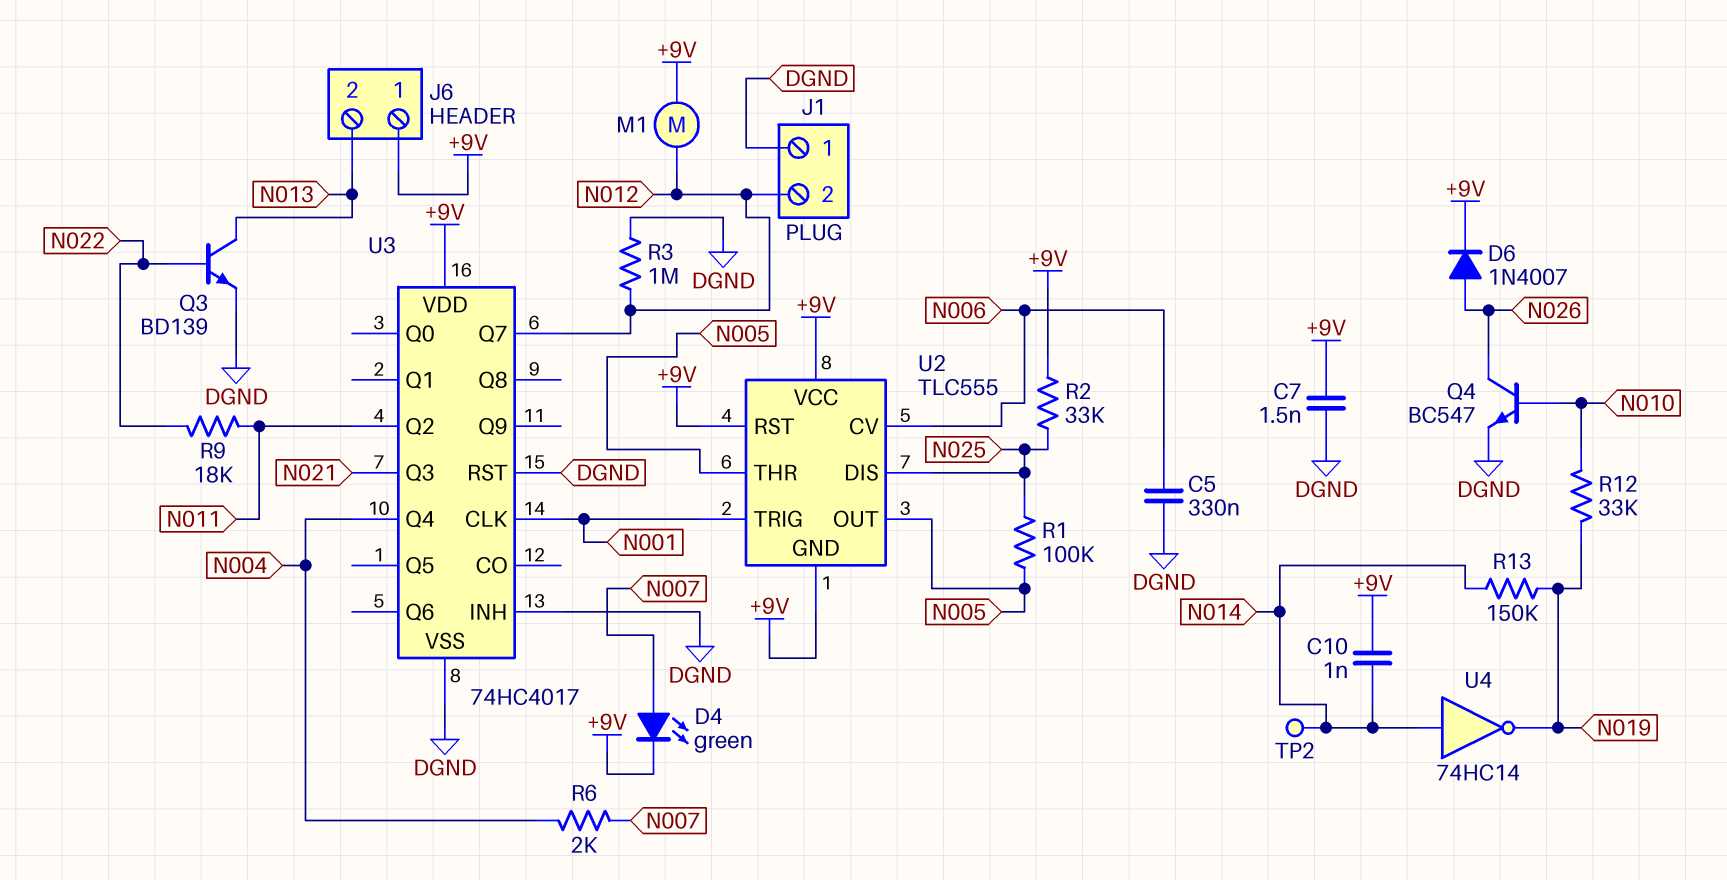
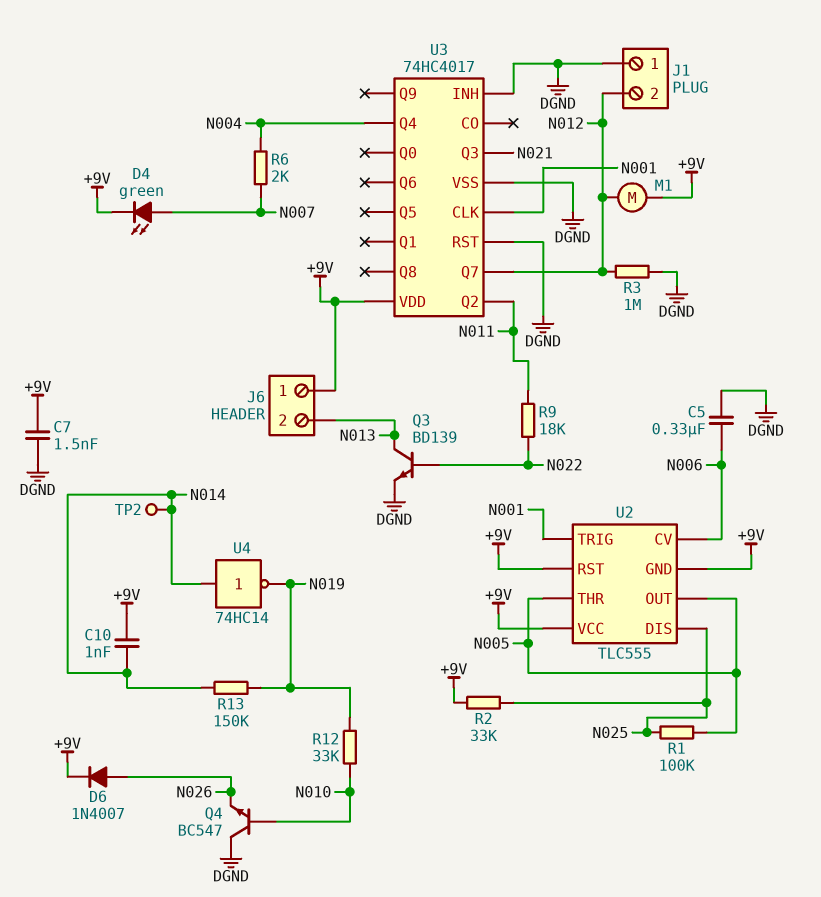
Q4: NPN BC547 (B N010, C N026, E DGND) -> NPN BC547 (B N010, C DGND, E N026)

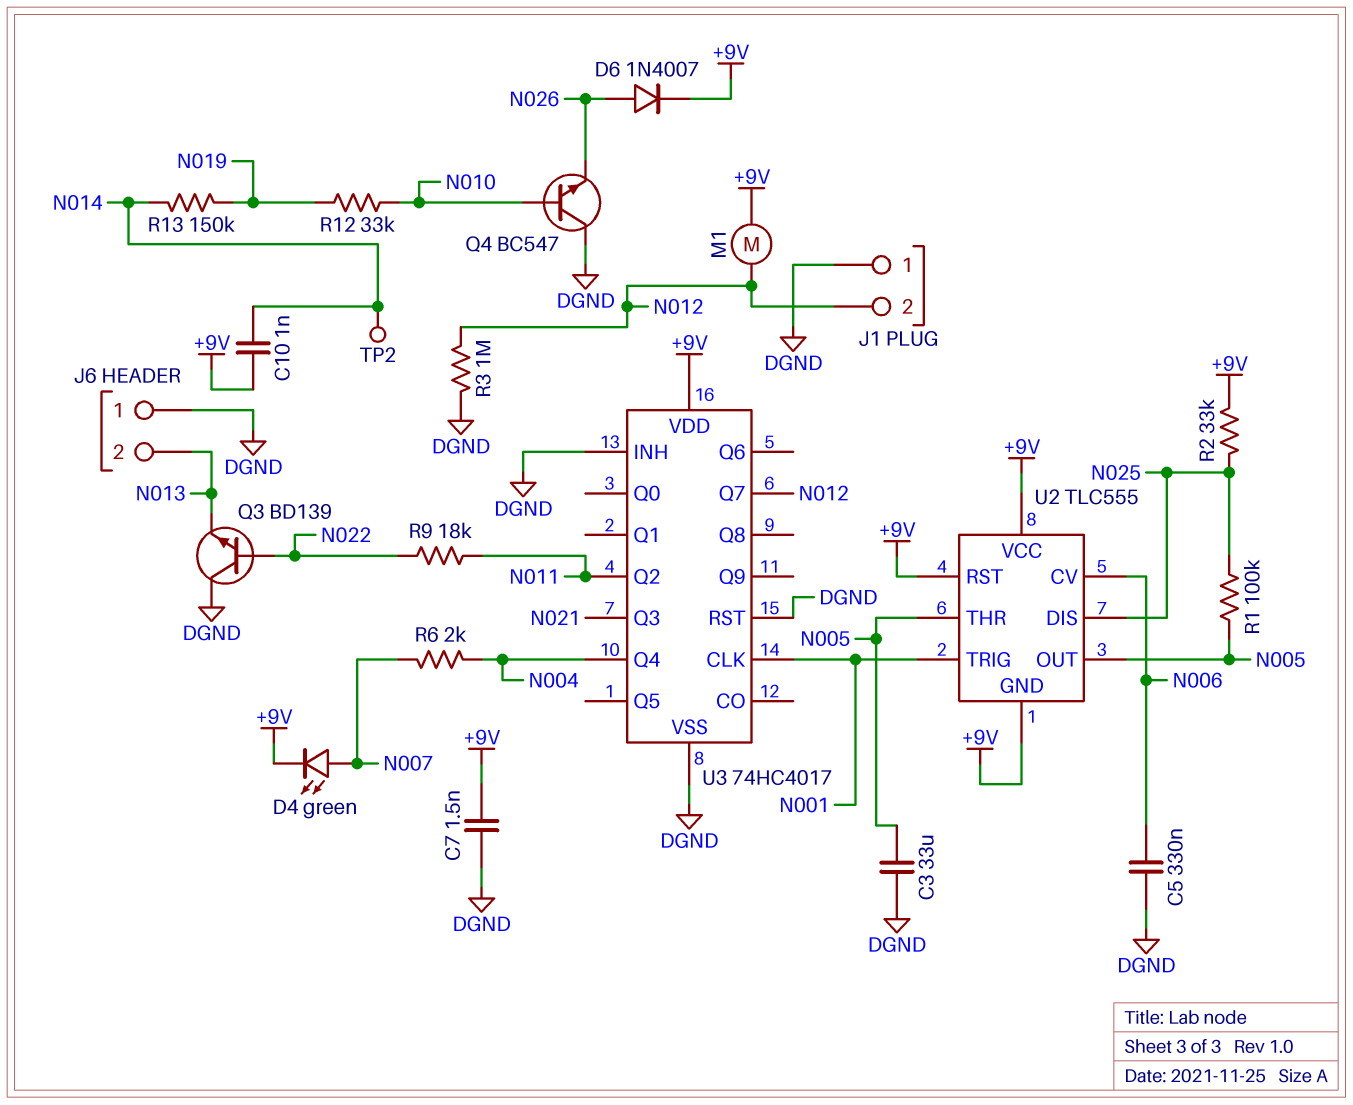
C3: none -> 33uF (DGND, N005)
J6 pin 1: +9V -> DGND
Q3: NPN BD139 (B N022, C N013, E DGND) -> NPN BD139 (B N022, C DGND, E N013)
U4: NOT 74HC14 (in N014, out N019) -> none

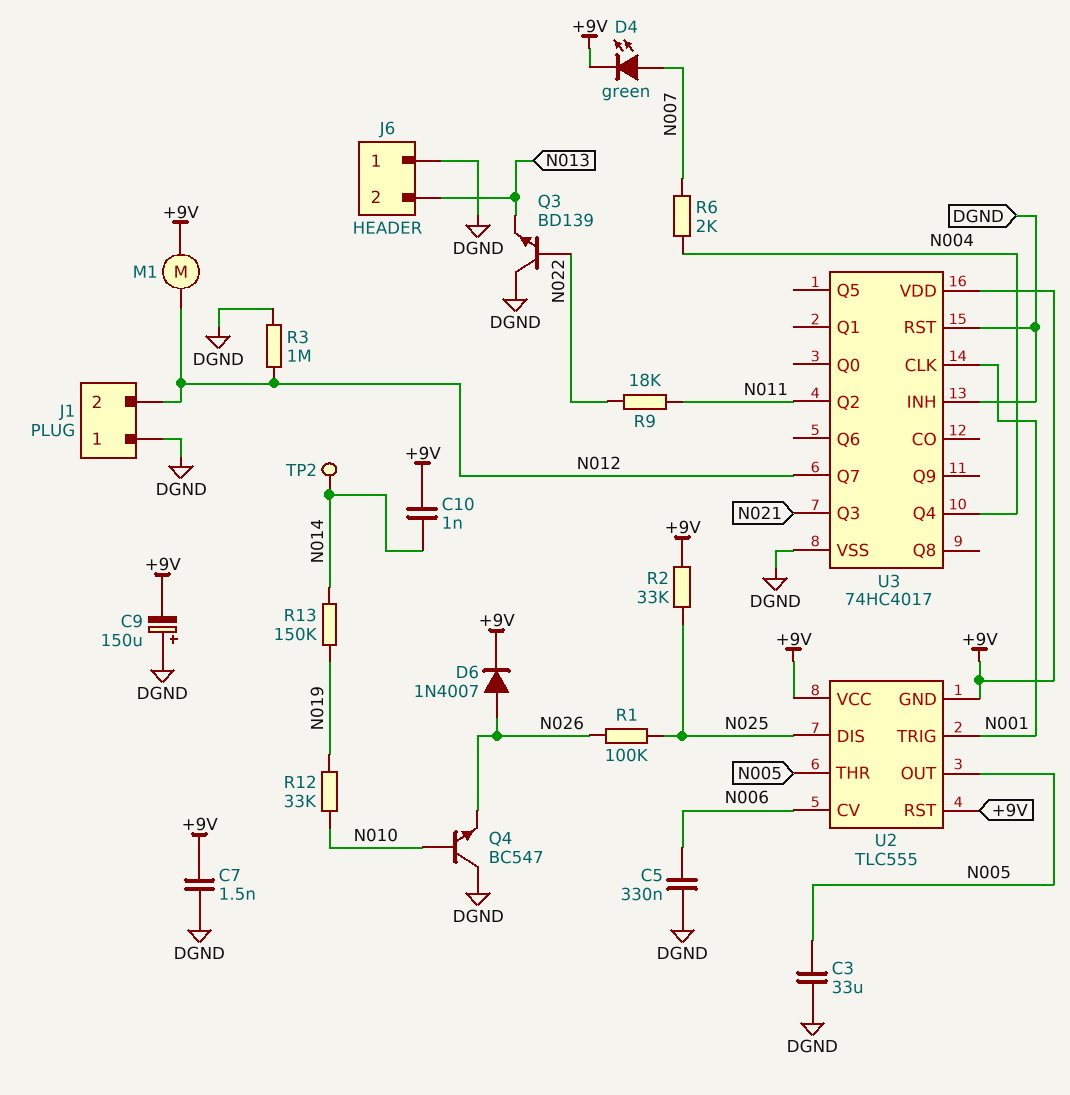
C9: none -> 150uF (plus DGND, minus +9V)
R1: 100k (N005, N025) -> 100k (N025, N026)

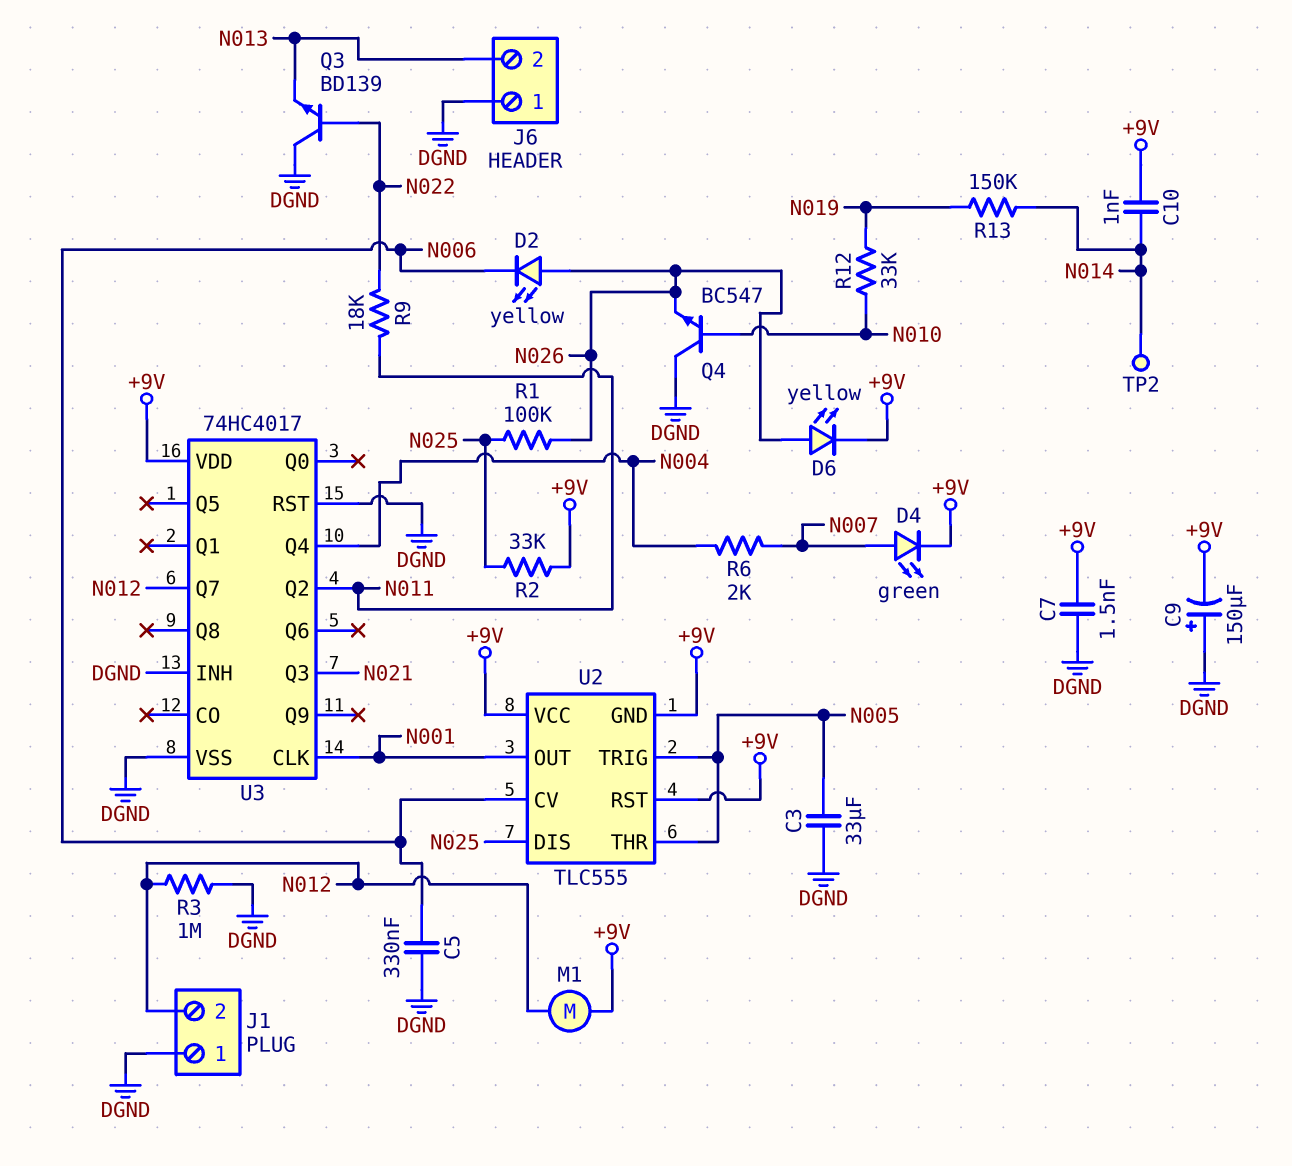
D2: none -> LED yellow (A N026, K N006)
D6: diode 1N4007 (A N026, K +9V) -> LED yellow (A N026, K +9V)
U2 pin OUT: N005 -> N001
U2 pin TRIG: N001 -> N005

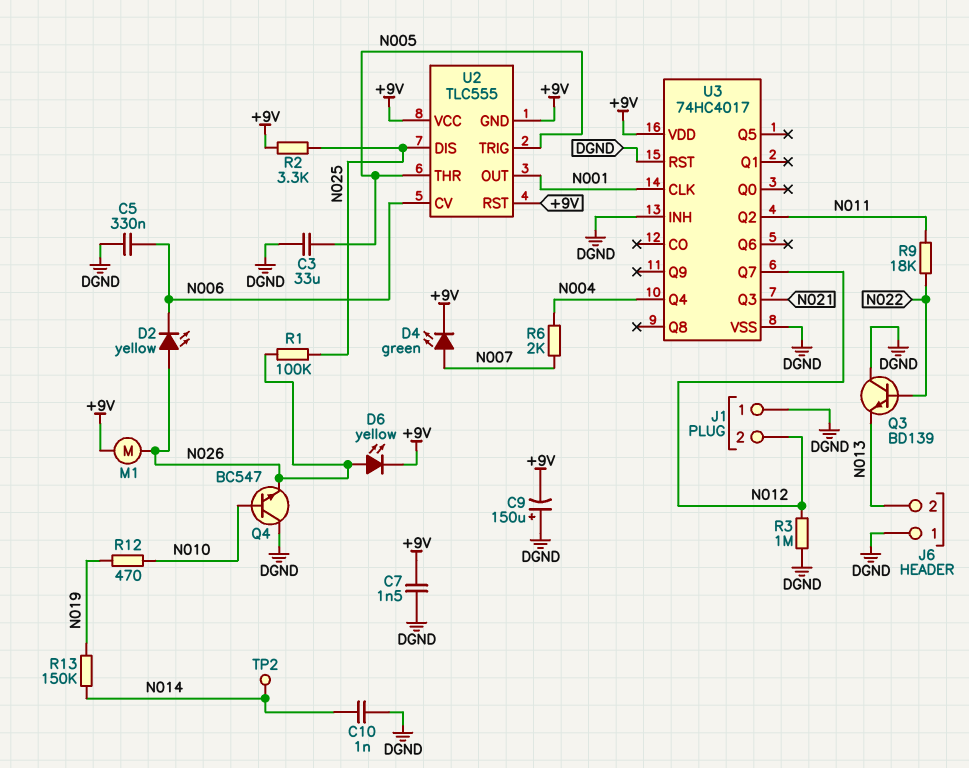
C10: 1nF (+9V, N014) -> 1nF (DGND, N014)
M1: motor (+9V, N012) -> motor (+9V, N026)
R2: 33k (+9V, N025) -> 3.3k (+9V, N025)
R12: 33k (N010, N019) -> 470 (N010, N019)

